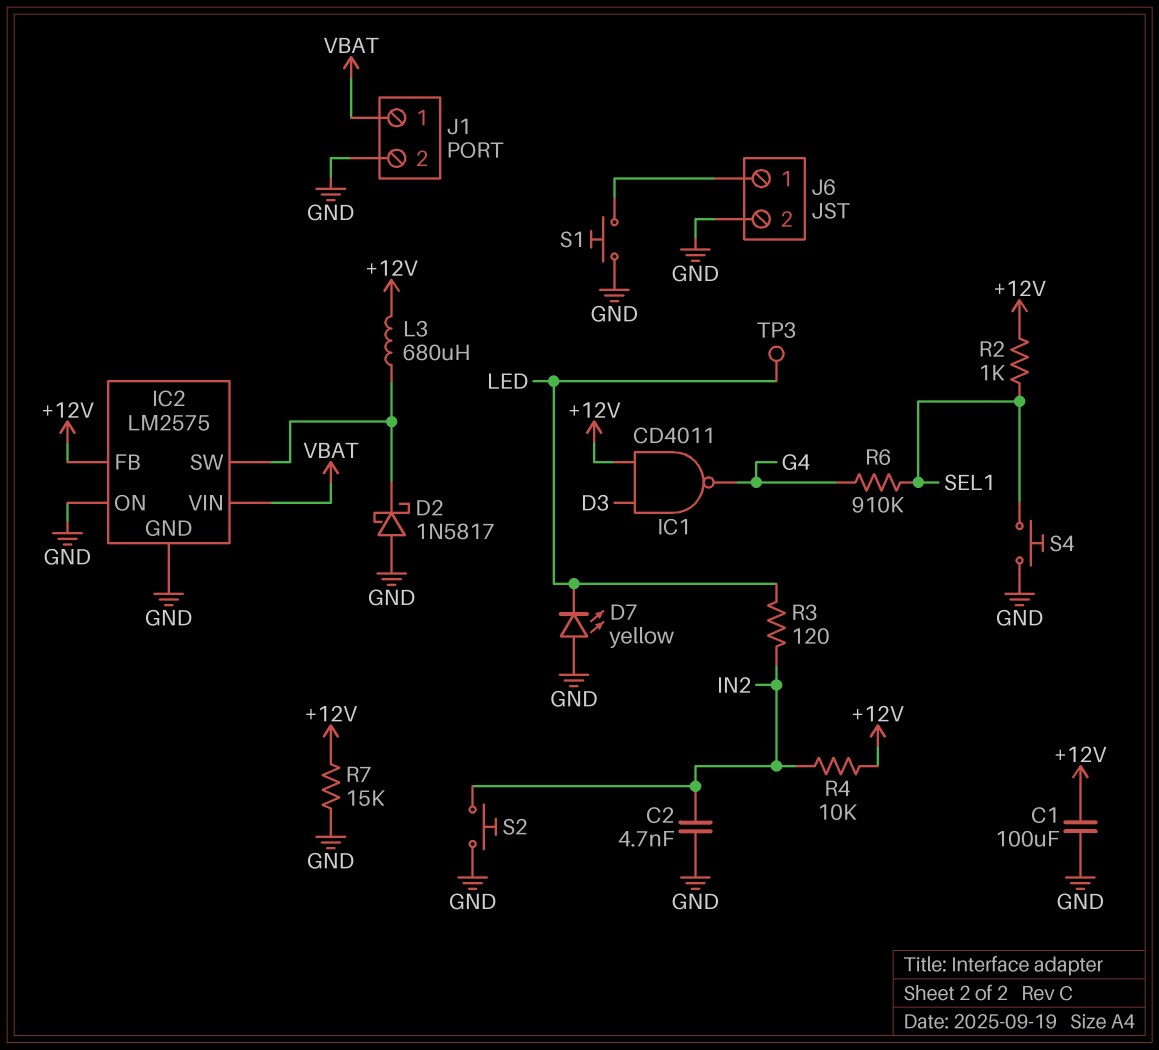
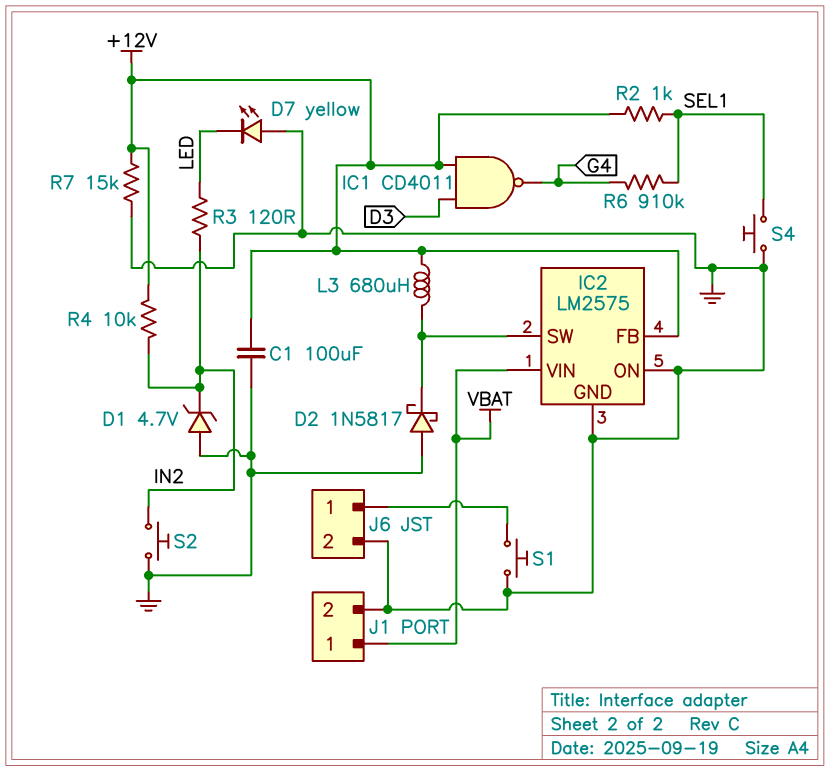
C2: 4.7nF (GND, IN2) -> none
D1: none -> zener 4.7V (A GND, K IN2)
TP3: test point (LED) -> none

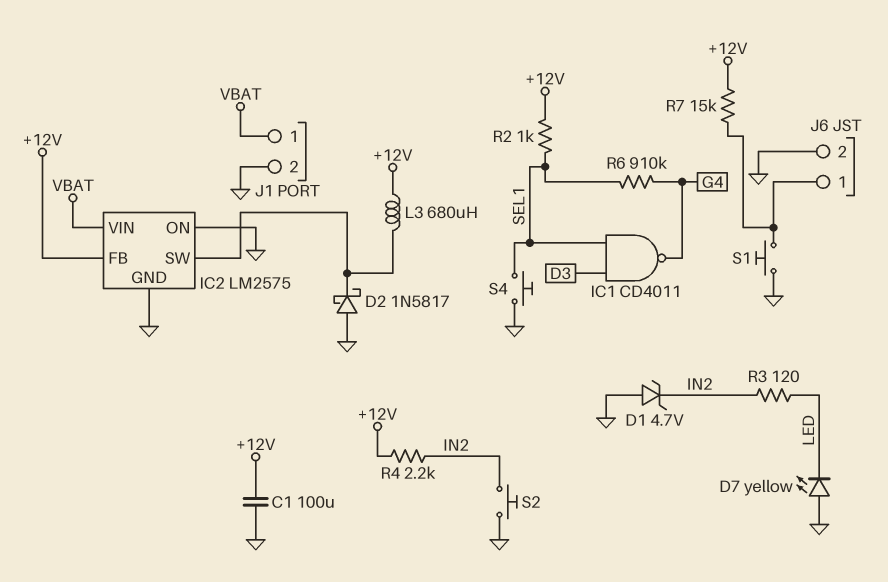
IC1: NAND CD4011 (in +12V, in D3, out G4) -> NAND CD4011 (in D3, in SEL1, out G4)
R4: 10k (+12V, IN2) -> 2.2k (+12V, IN2)
R7: 15k (+12V, GND) -> 15k (+12V, J6/1)

